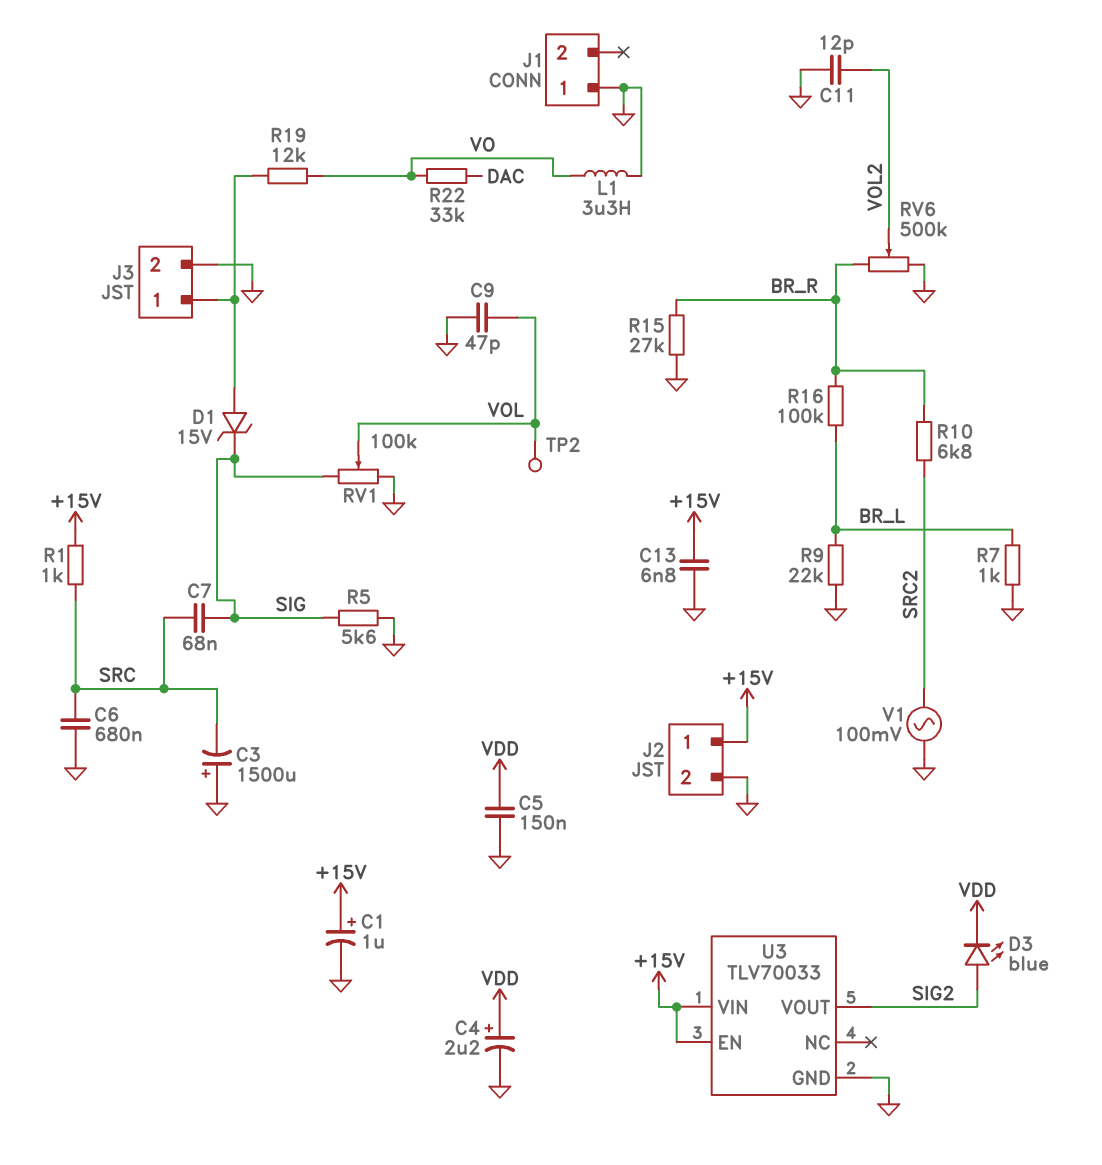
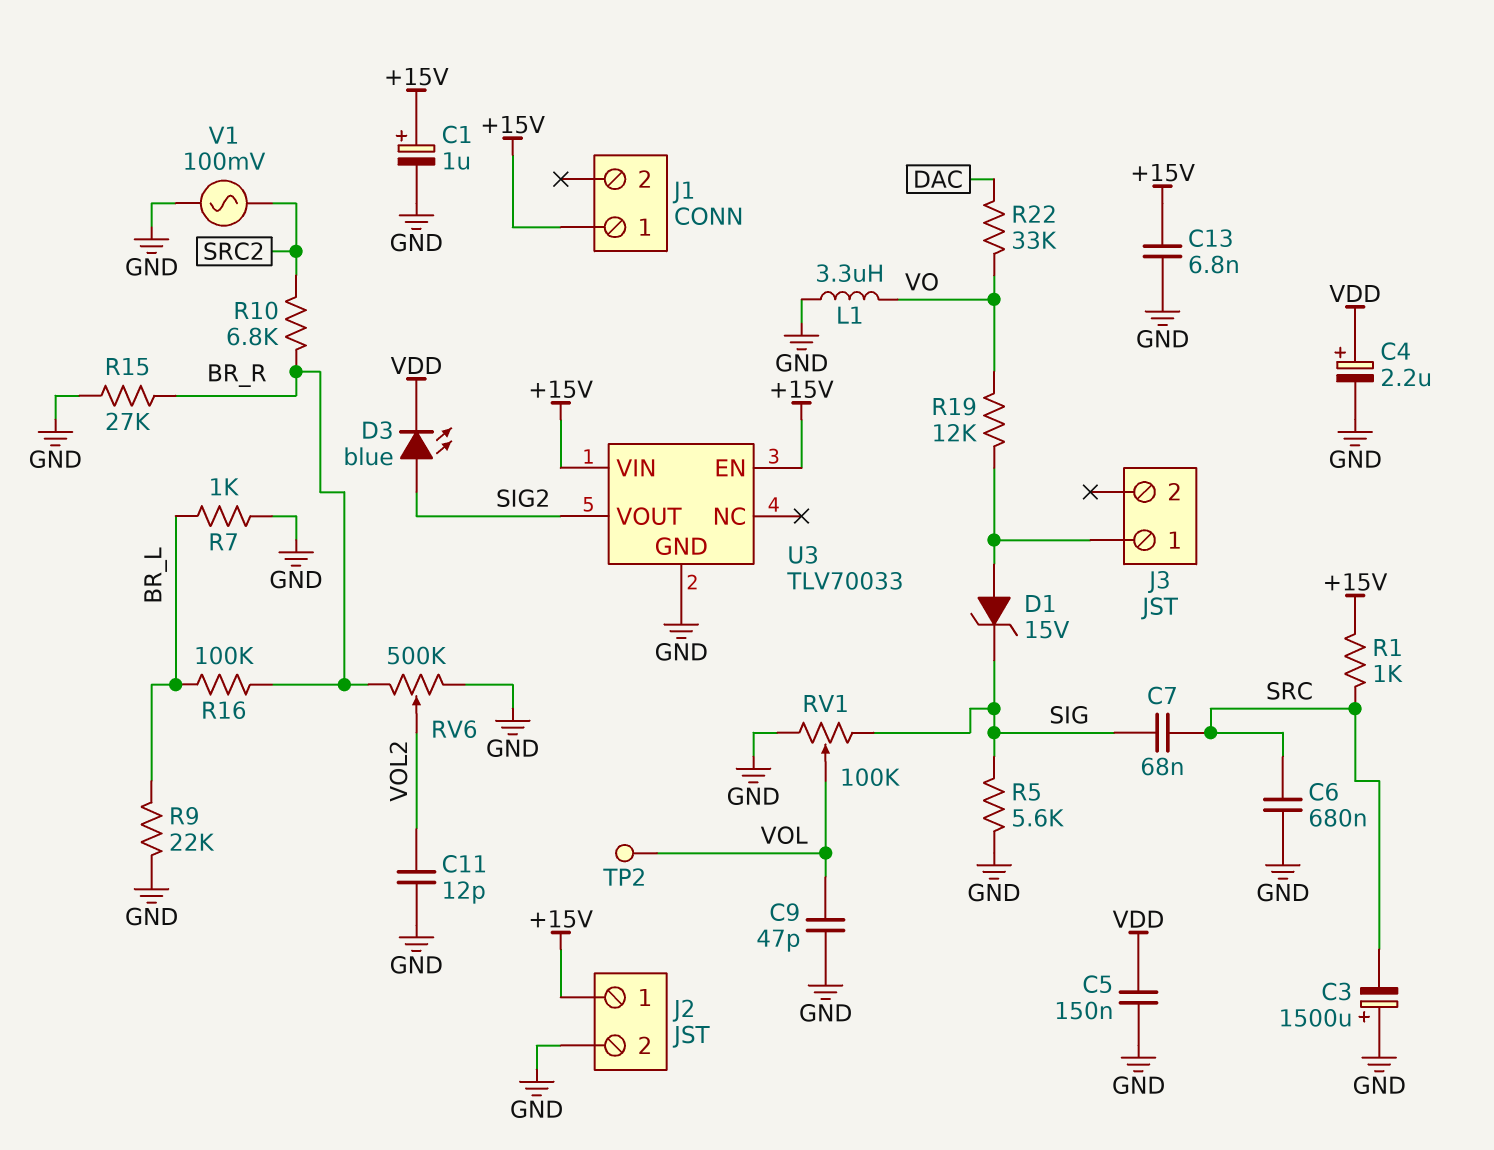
J1 pin 1: GND -> +15V
J3 pin 2: GND -> none

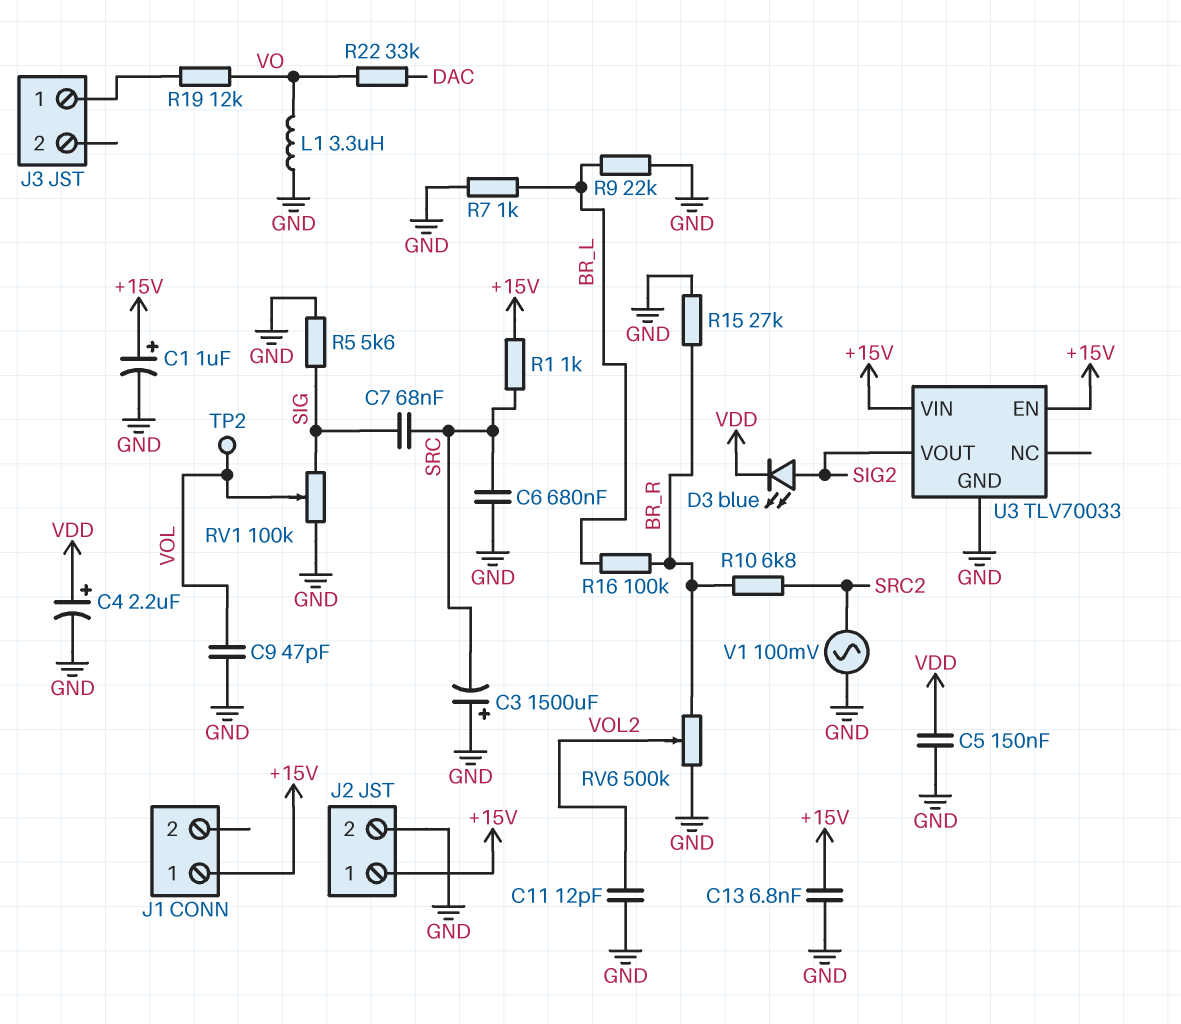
D1: zener 15V (A J3/1, K SIG) -> none

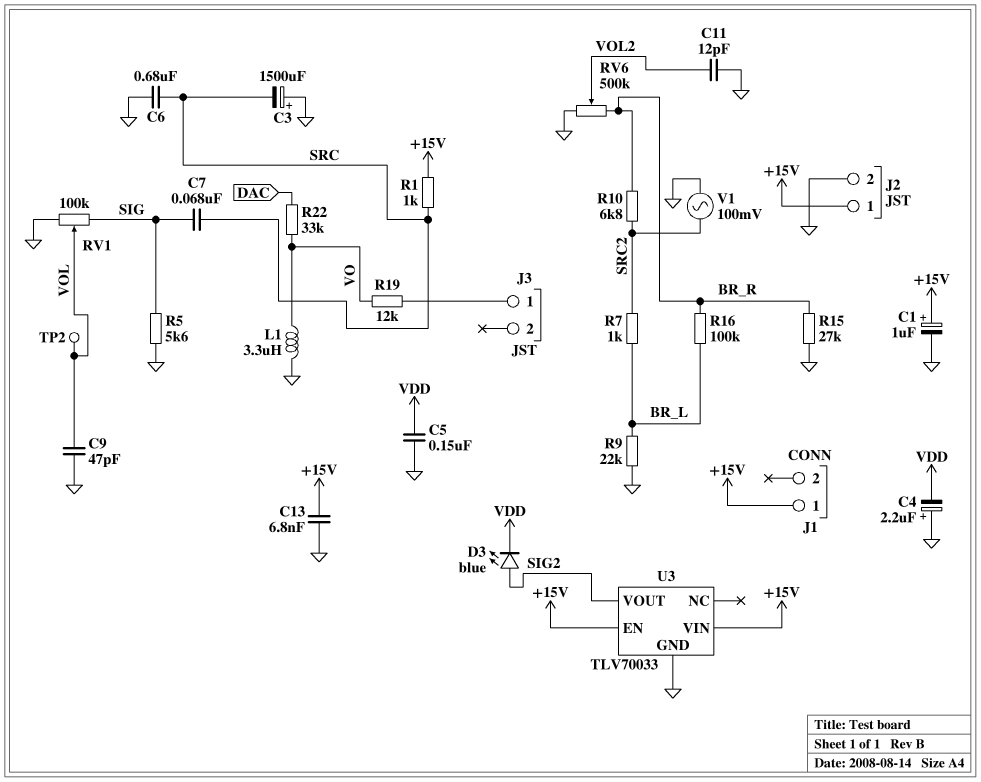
C4: 2.2uF (plus VDD, minus GND) -> 2.2uF (plus GND, minus VDD)
R7: 1k (BR_L, GND) -> 1k (BR_L, SRC2)

